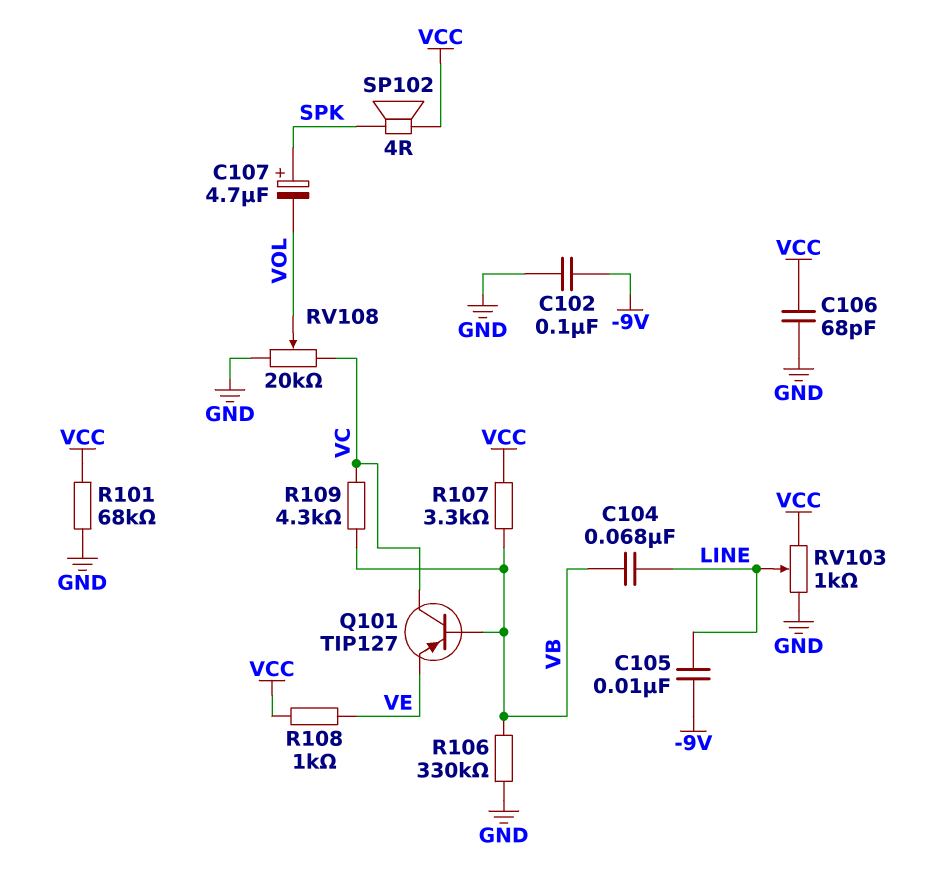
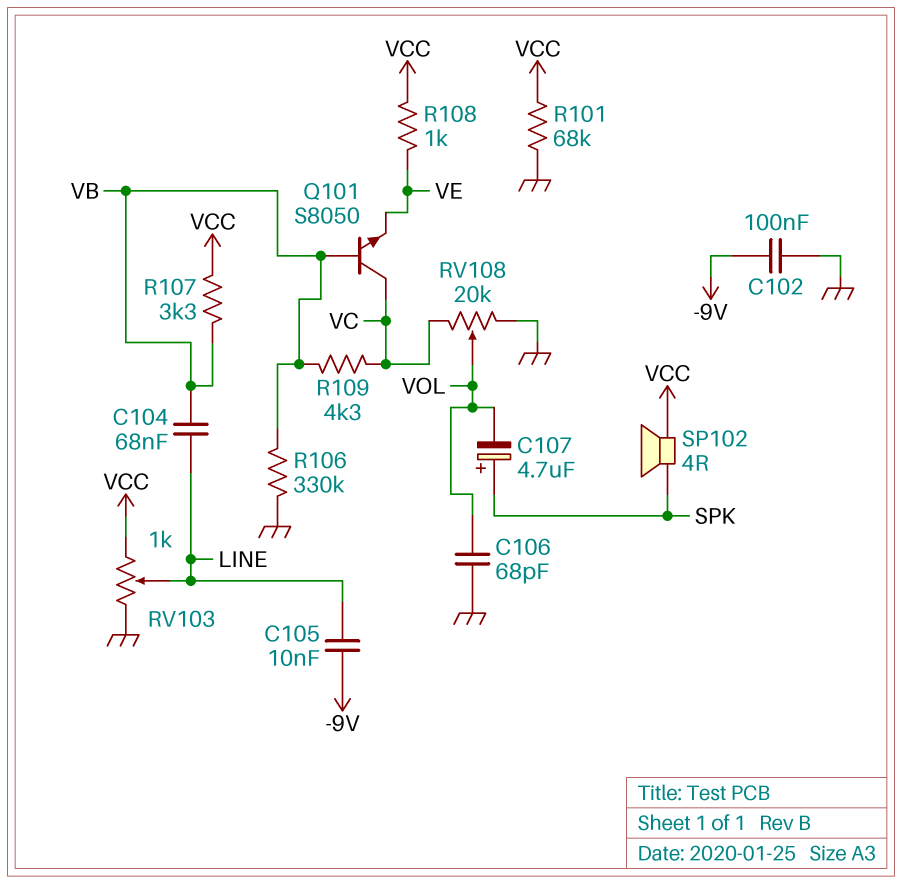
C106: 68pF (GND, VCC) -> 68pF (GND, VOL)
Q101: PNP TIP127 (B VB, C VC, E VE) -> NPN S8050 (B VB, C VC, E VE)

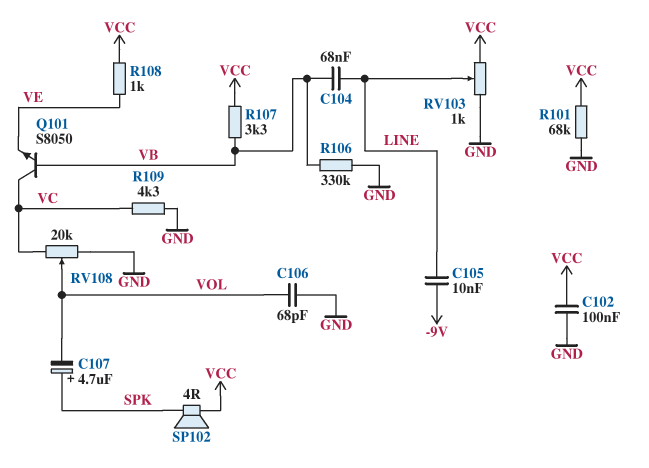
C102: 100nF (-9V, GND) -> 100nF (GND, VCC)
R109: 4.3k (VB, VC) -> 4.3k (GND, VC)

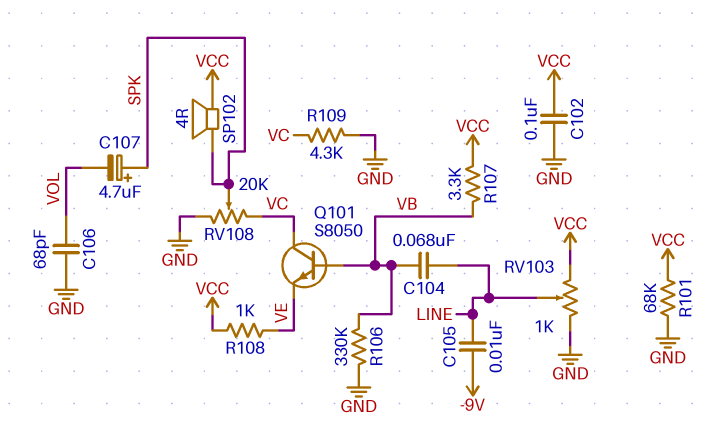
RV108: 20k (GND, VC, wiper VOL) -> 20k (GND, VC, wiper SPK)

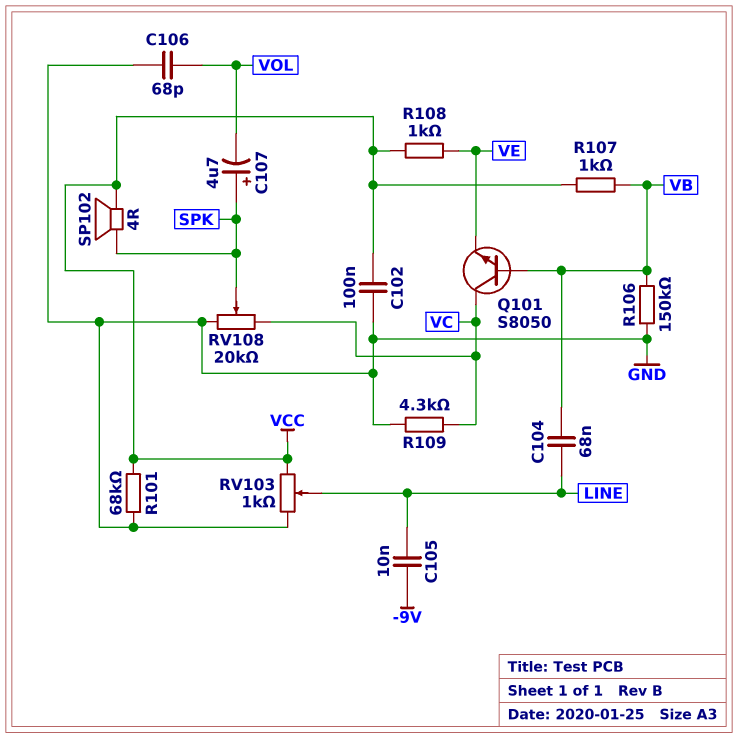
R106: 330k (GND, VB) -> 150k (GND, VB)
R107: 3.3k (VB, VCC) -> 1k (VB, VCC)

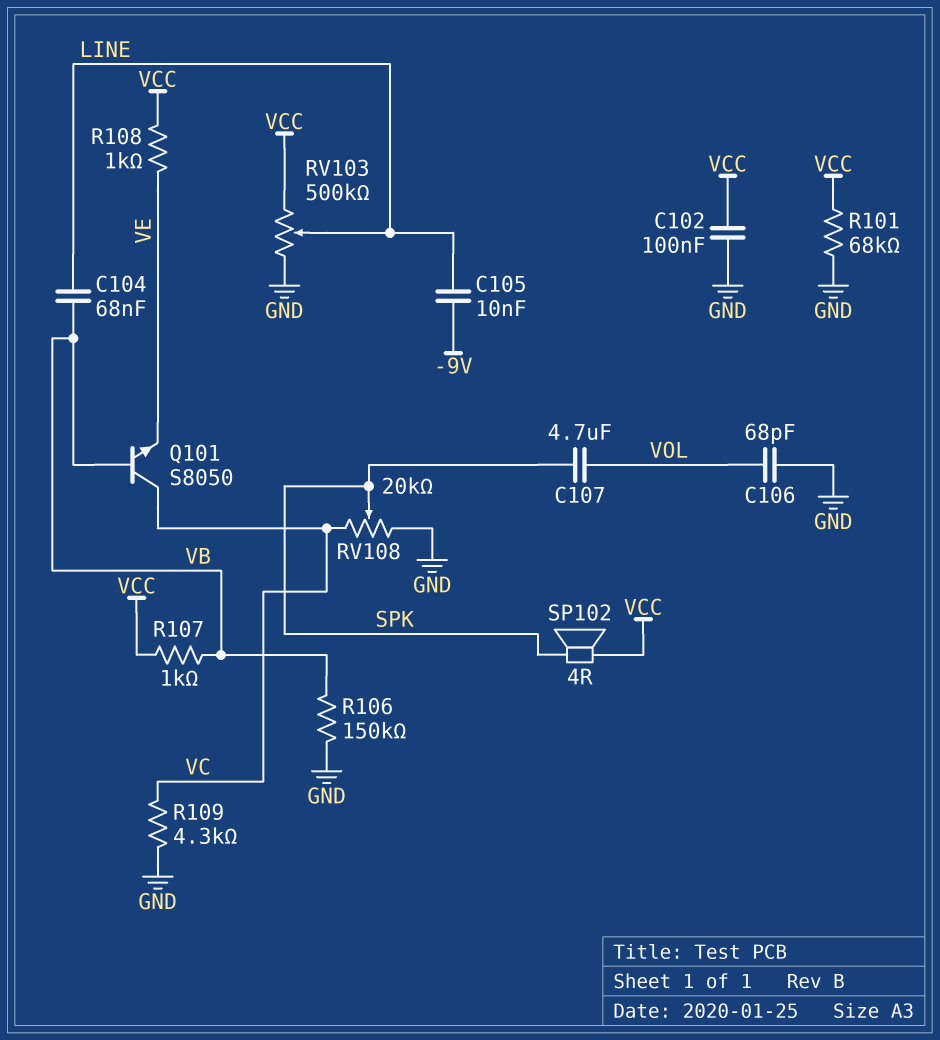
C107: 4.7uF (plus SPK, minus VOL) -> 4.7uF (SPK, VOL)
RV103: 1k (GND, VCC, wiper LINE) -> 500k (GND, VCC, wiper LINE)

